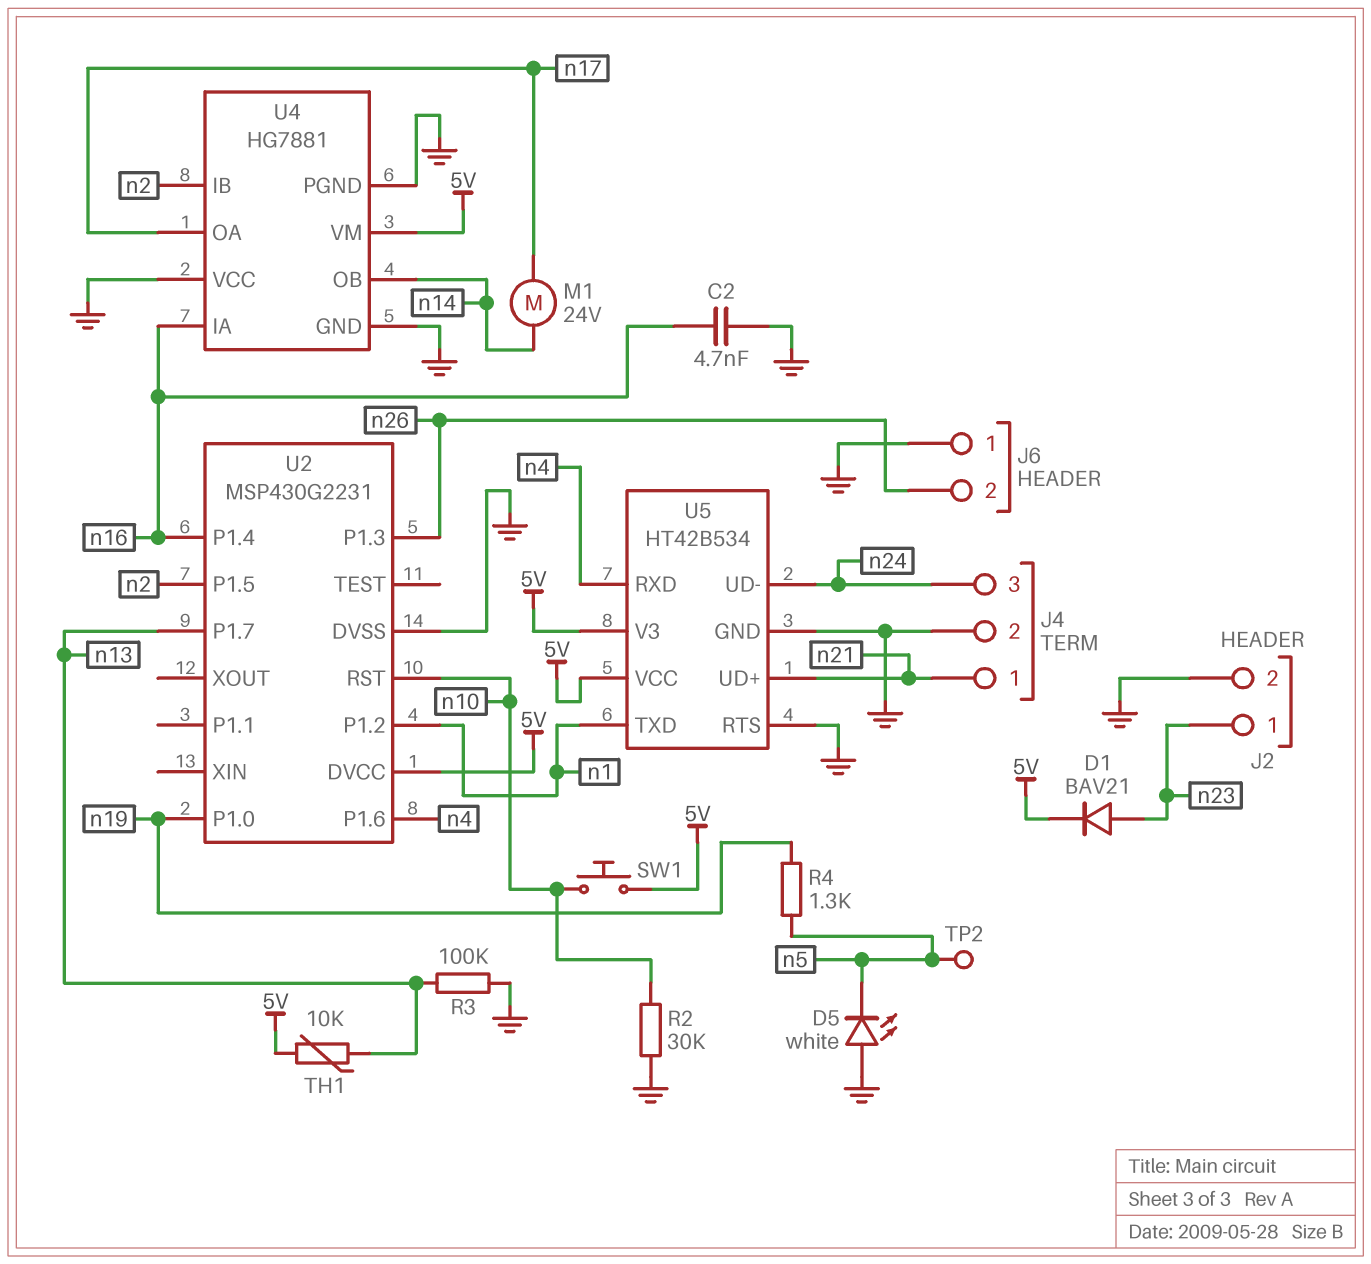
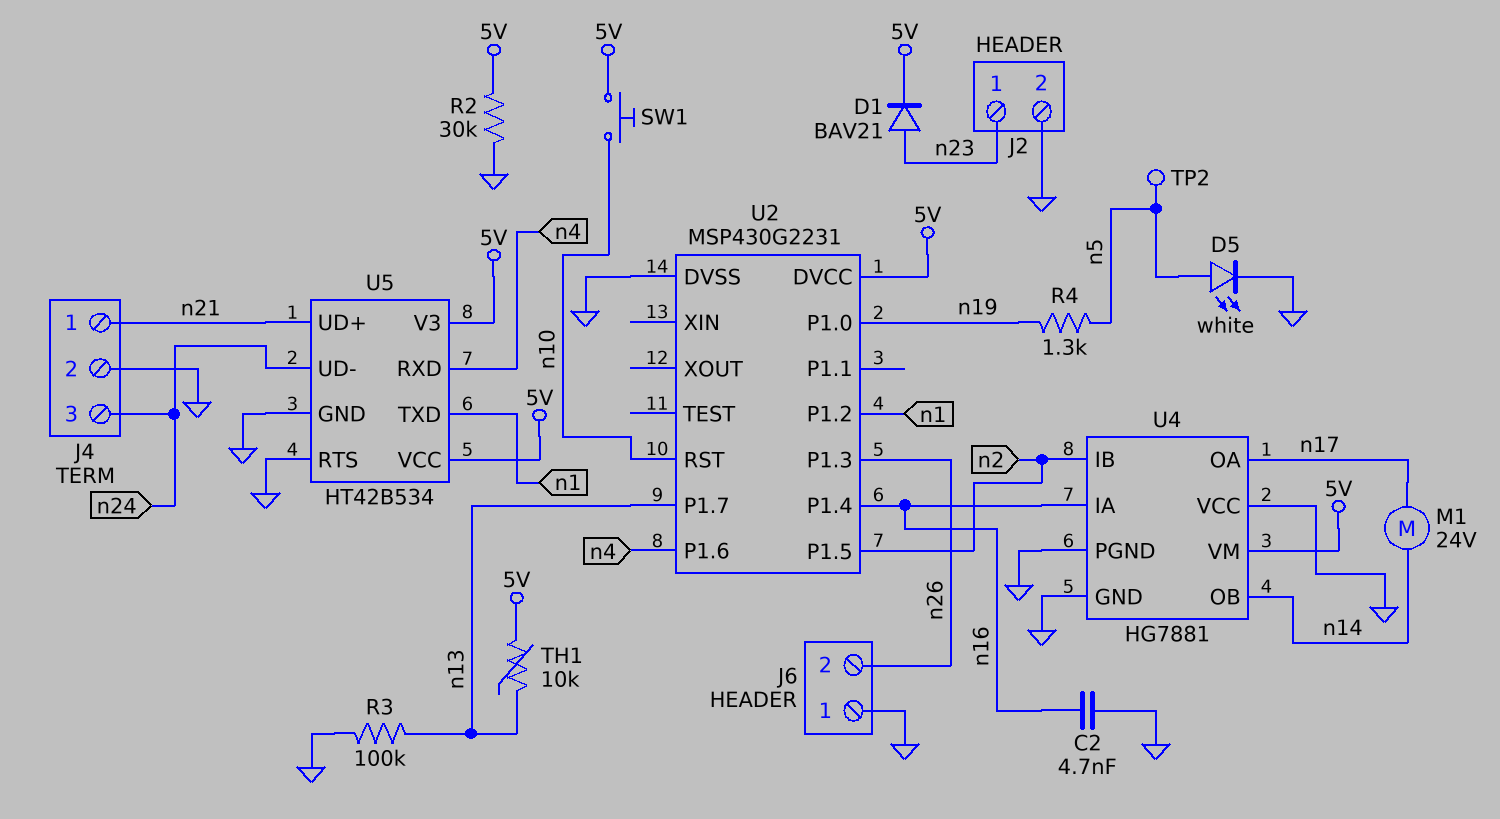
D5: LED white (A GND, K n5) -> LED white (A n5, K GND)
R2: 30k (GND, n10) -> 30k (5V, GND)

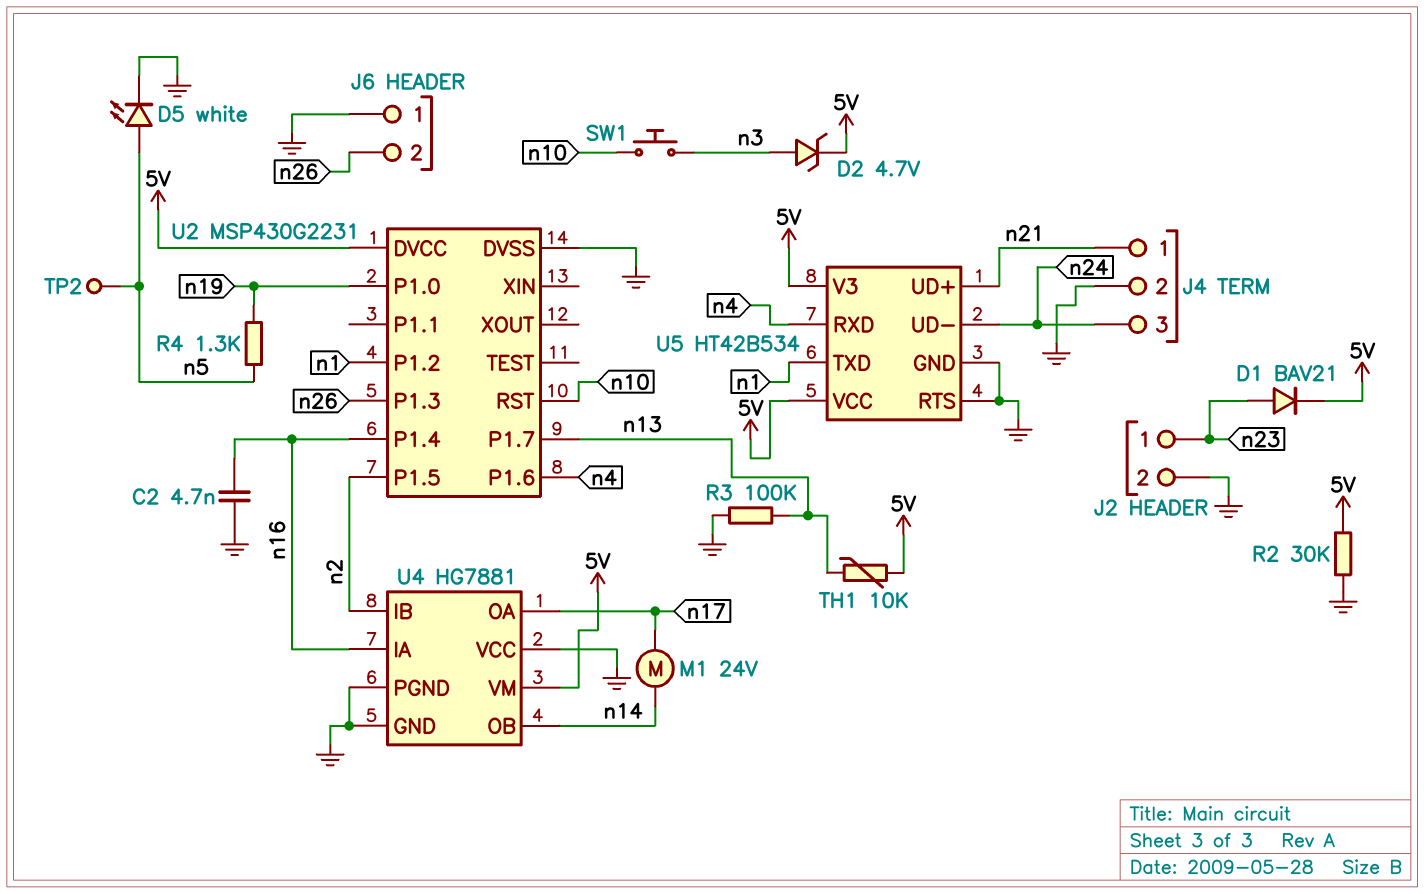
D2: none -> zener 4.7V (A n3, K 5V)
SW1: button (5V, n10) -> button (n3, n10)

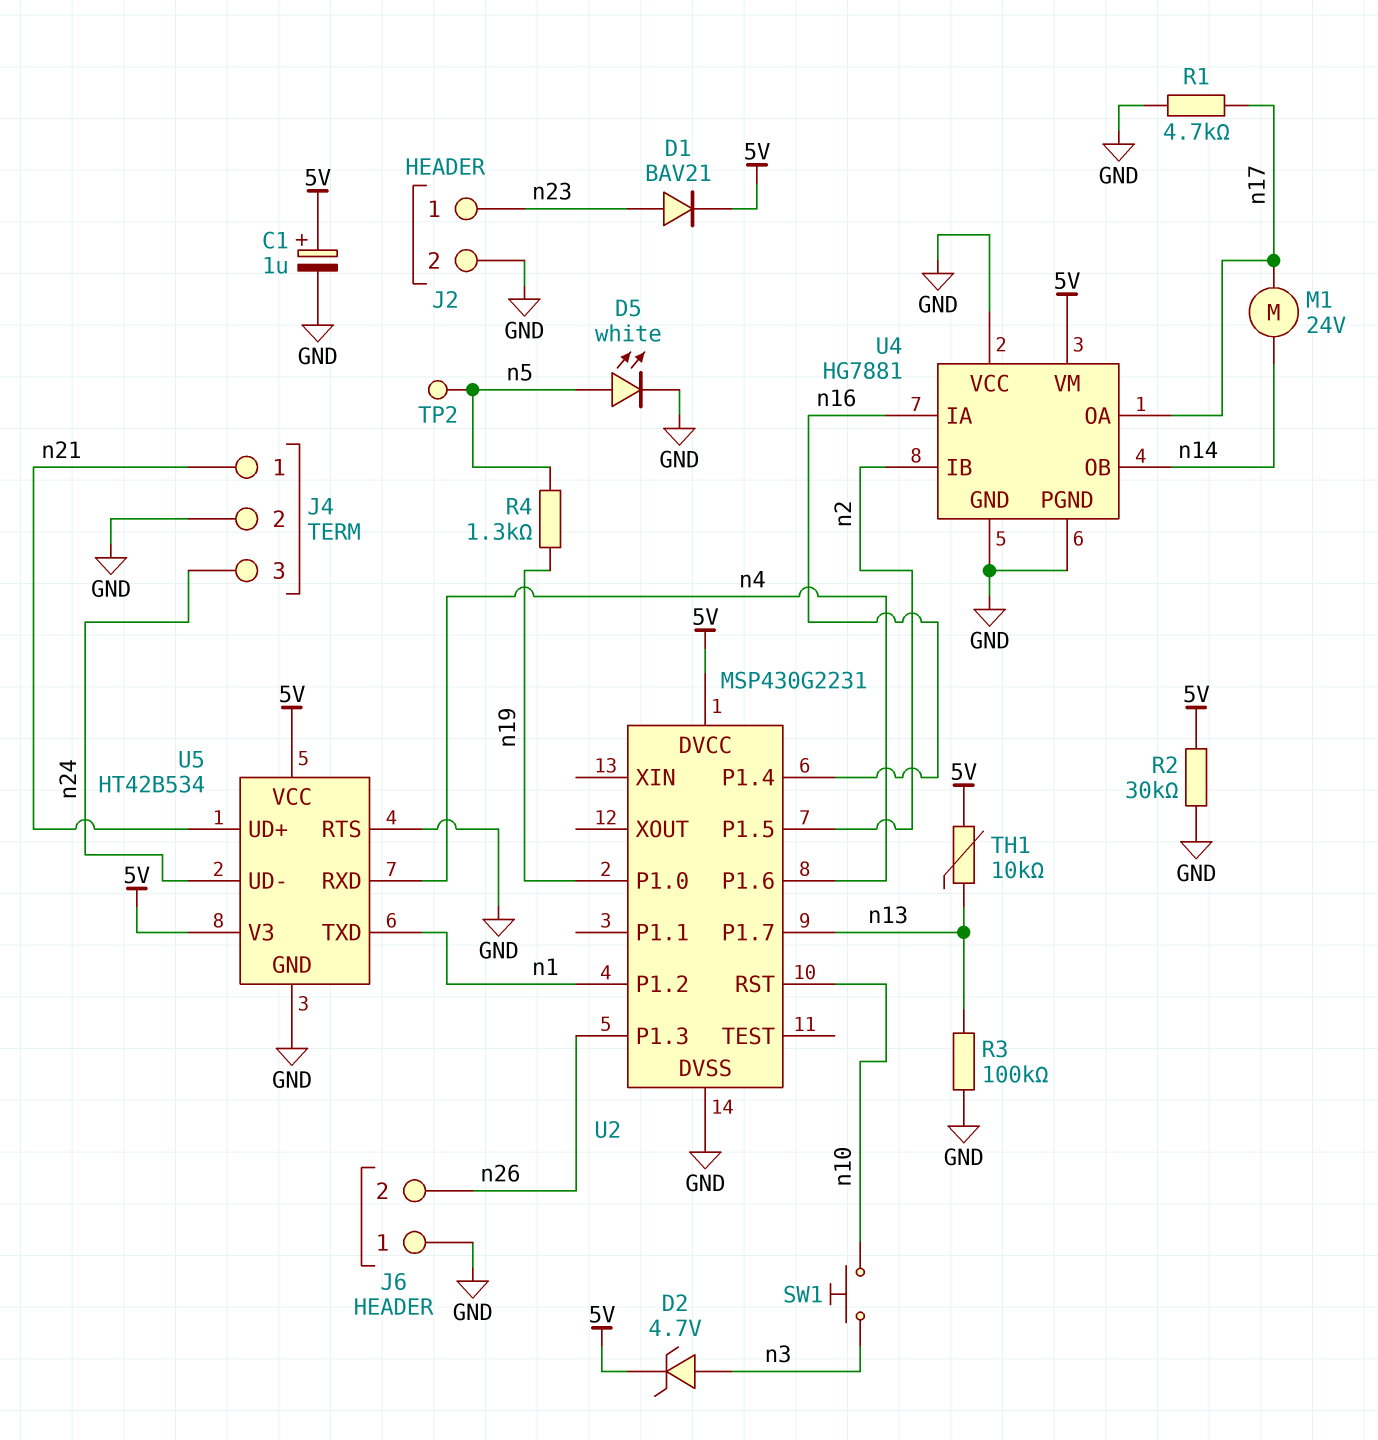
C1: none -> 1uF (plus 5V, minus GND)
C2: 4.7nF (GND, n16) -> none
R1: none -> 4.7k (GND, n17)

